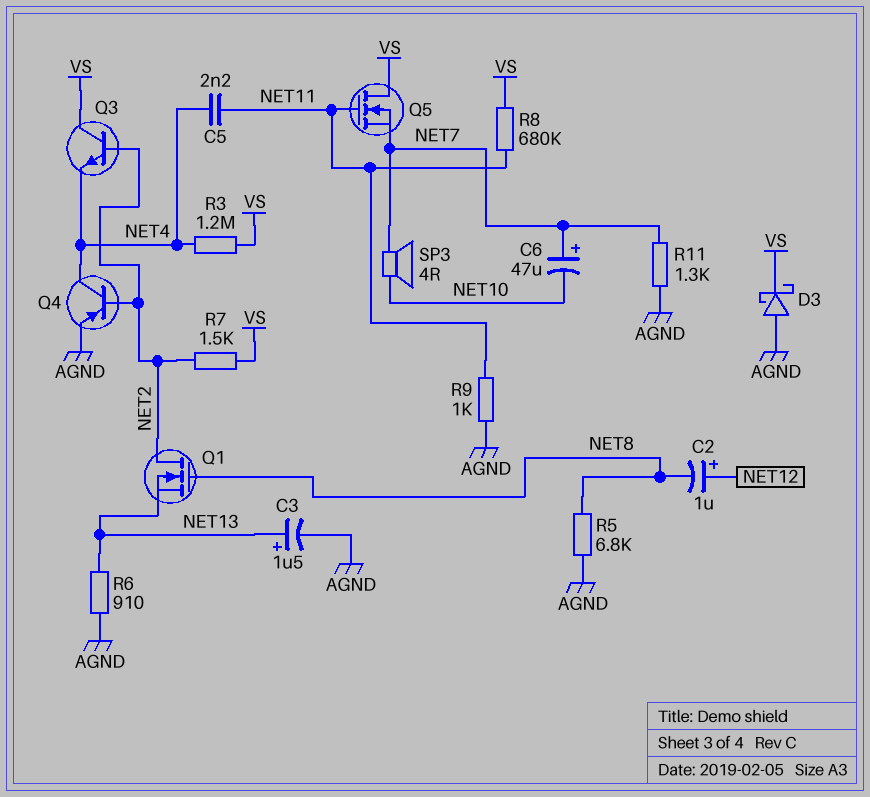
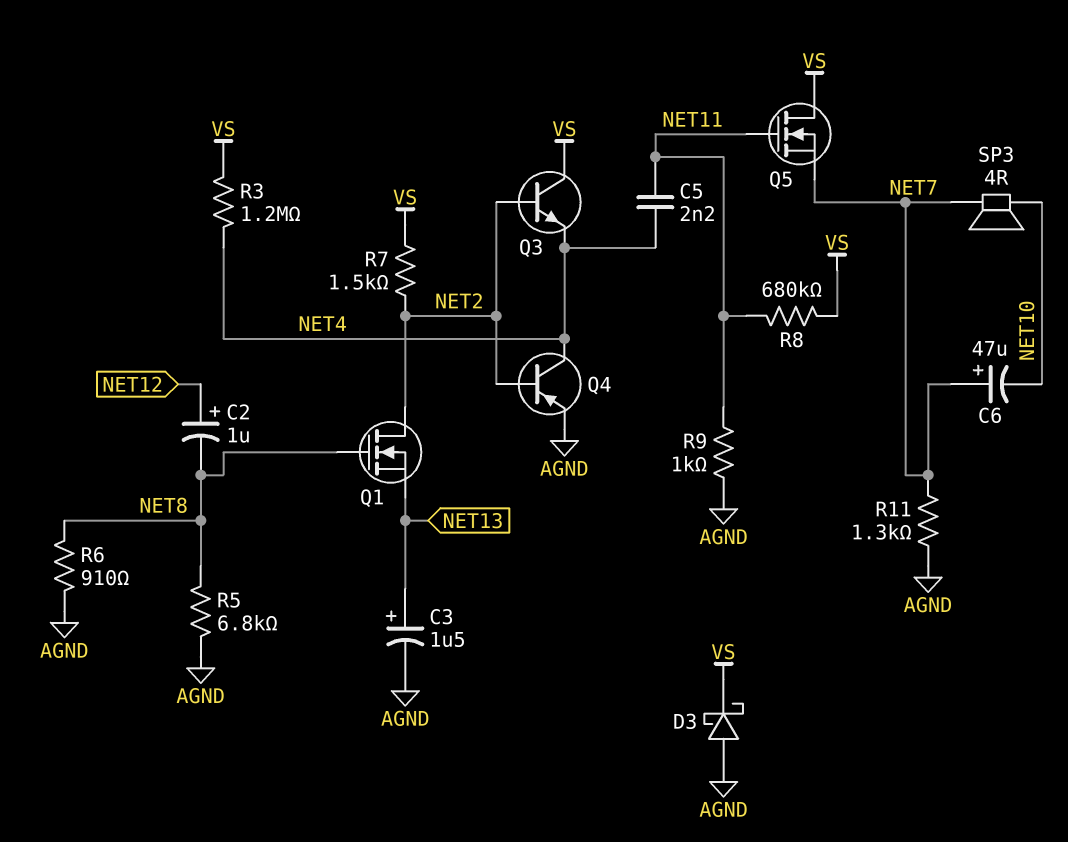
R6: 910 (AGND, NET13) -> 910 (AGND, NET8)

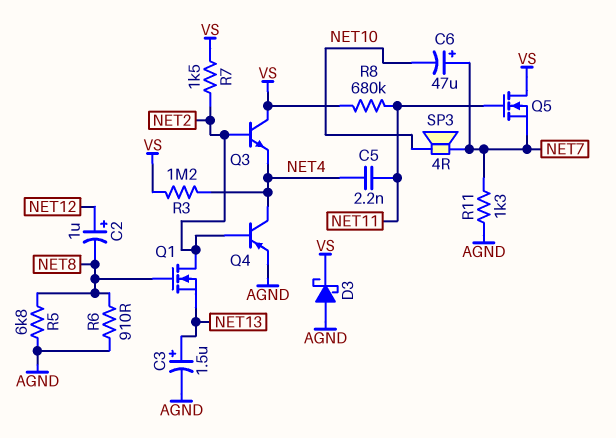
R9: 1k (AGND, NET11) -> none

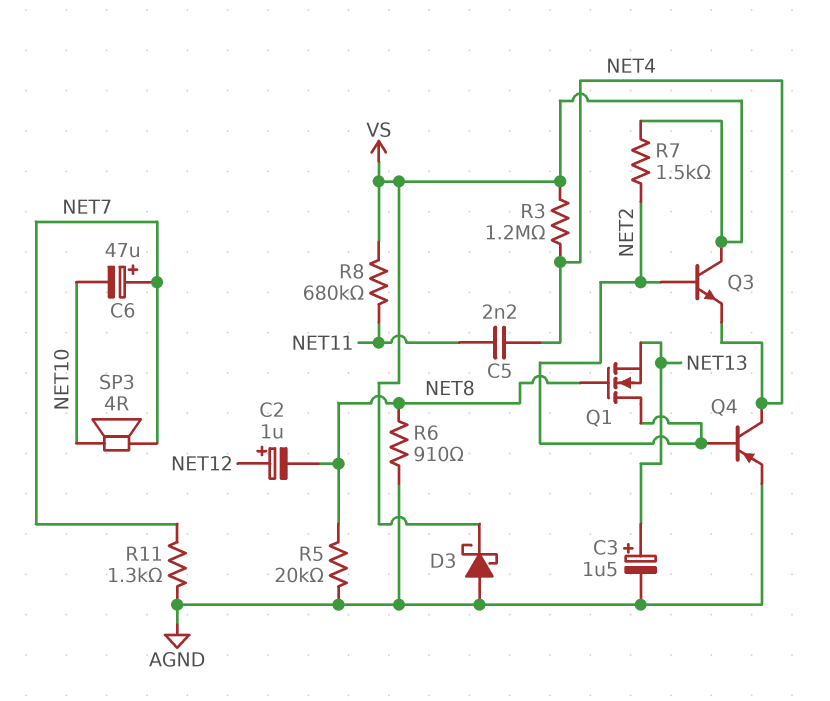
Q5: NMOS (G NET11, D VS, S NET7) -> none
R5: 6.8k (AGND, NET8) -> 20k (AGND, NET8)

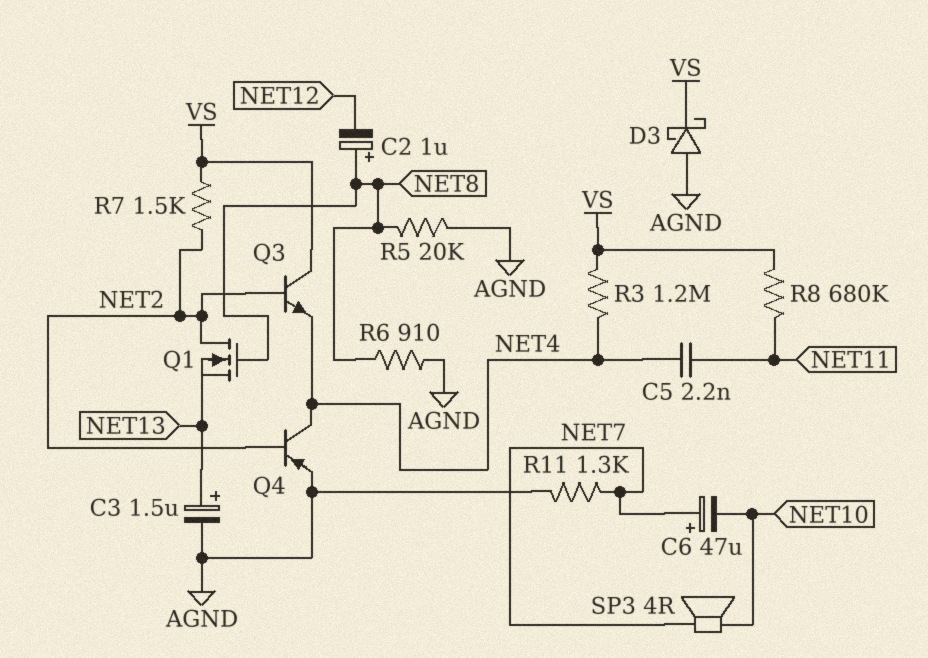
C2: 1uF (plus NET12, minus NET8) -> 1uF (plus NET8, minus NET12)

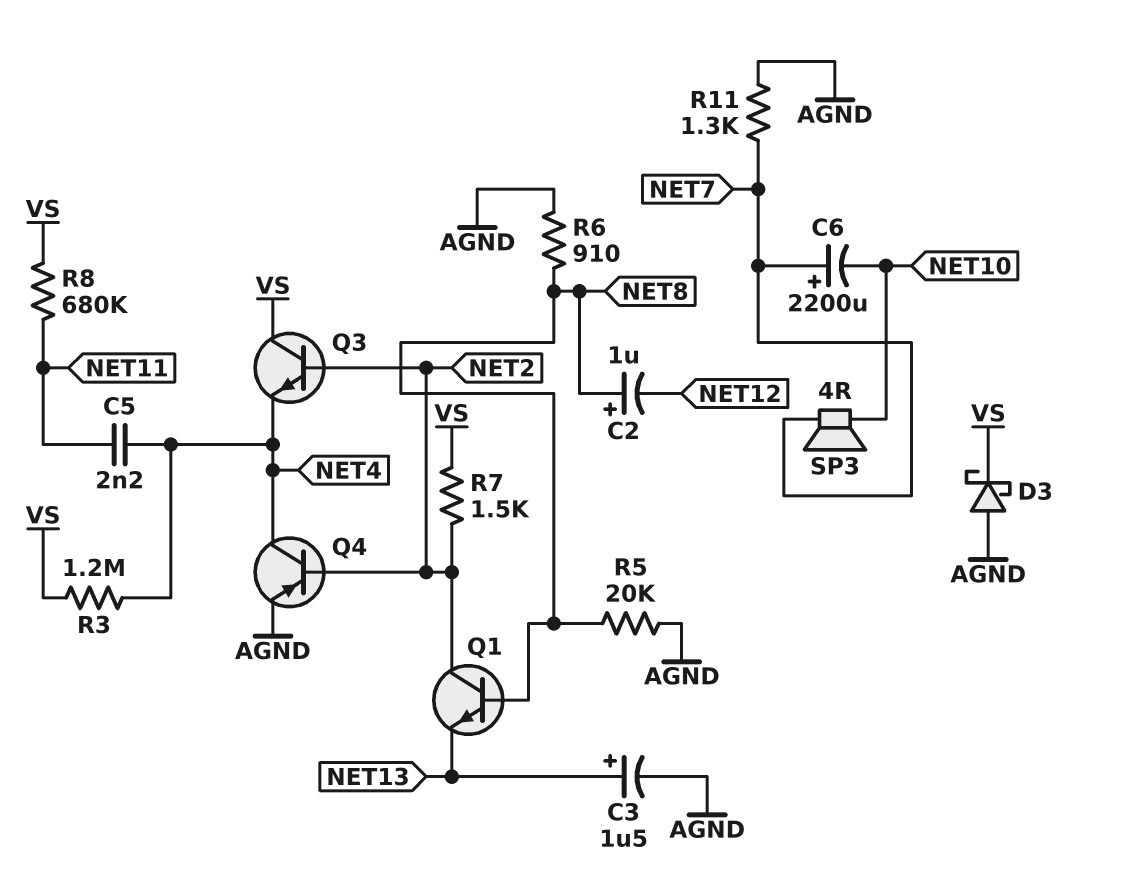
C6: 47uF (plus NET7, minus NET10) -> 2200uF (plus NET7, minus NET10)
Q1: NMOS (G NET8, D NET2, S NET13) -> NPN (B NET8, C NET2, E NET13)

